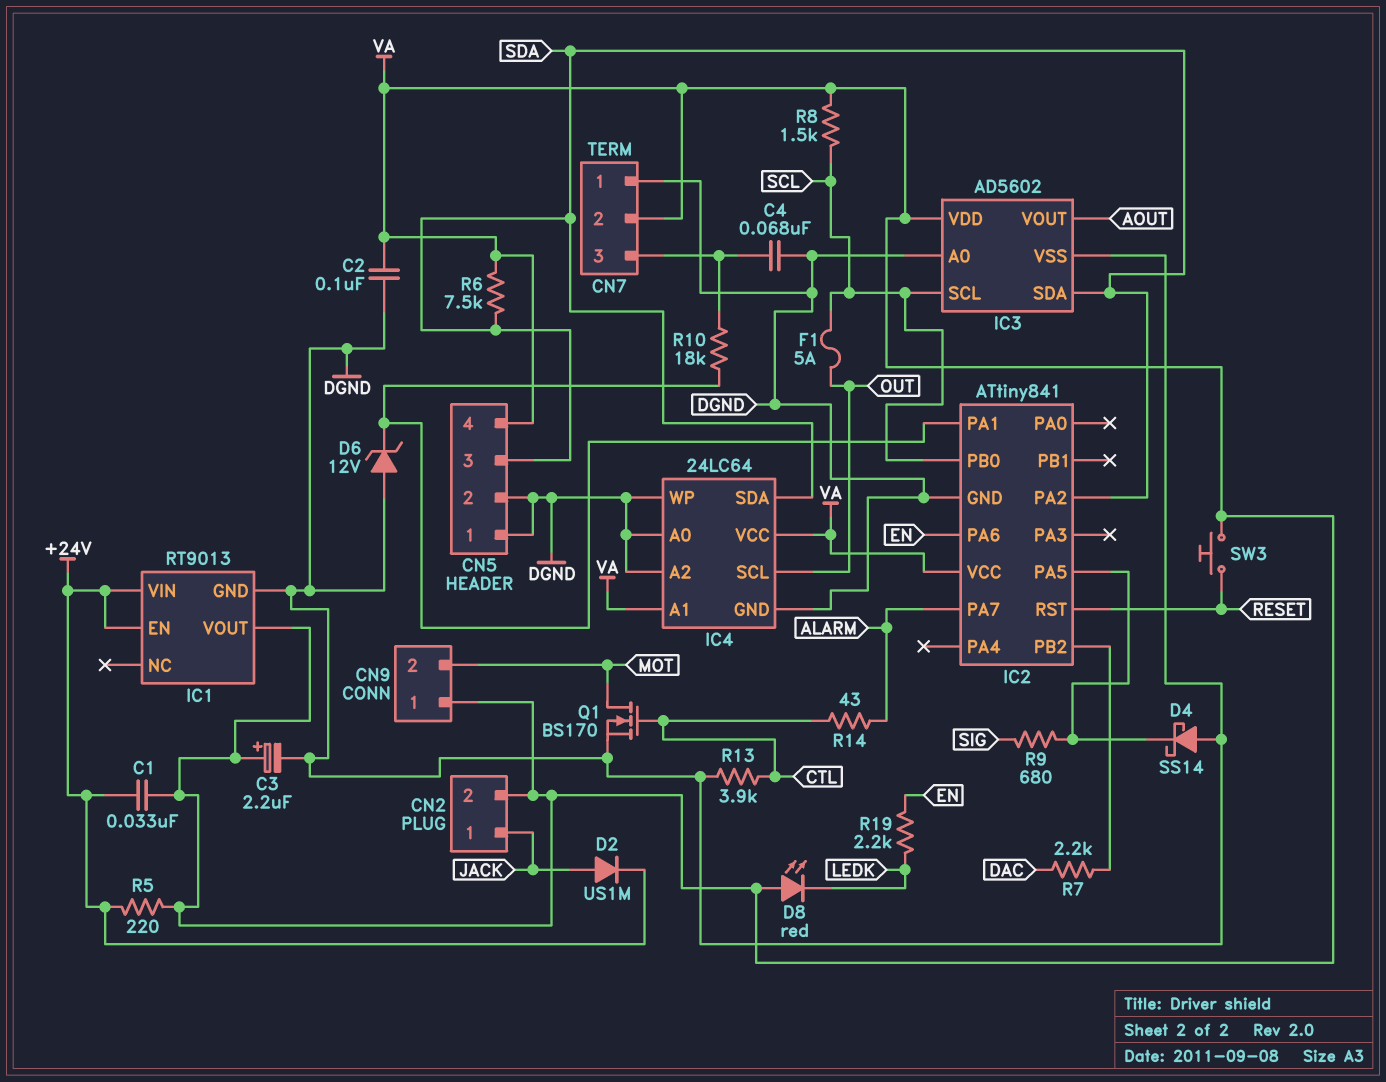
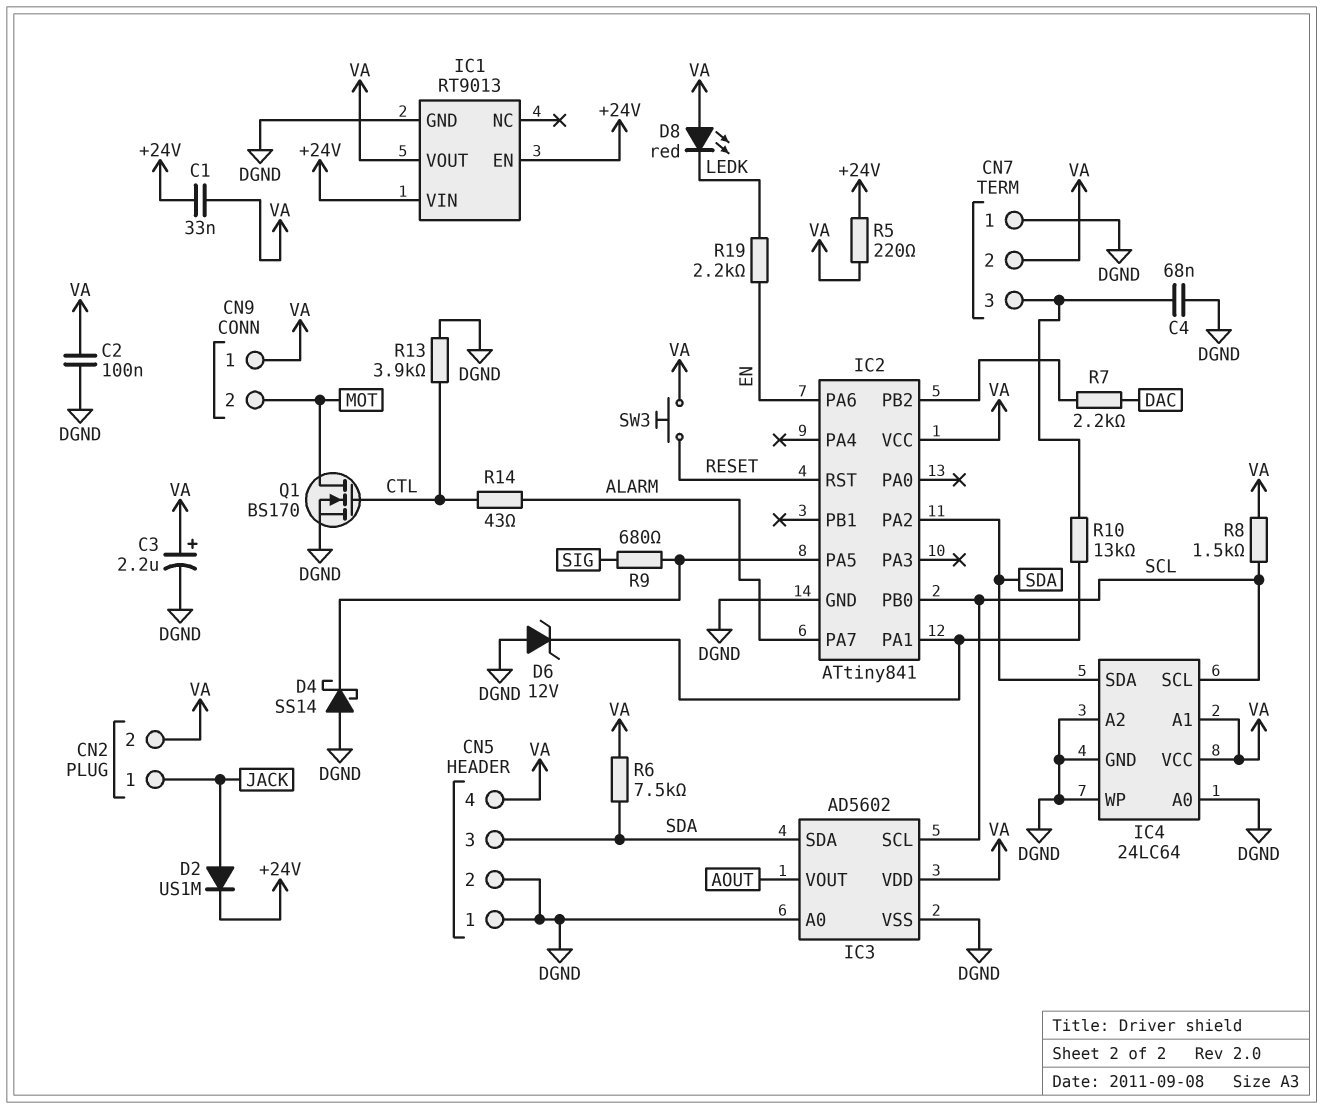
F1: 5A (OUT, SCL) -> none
IC4 pin SCL: OUT -> SCL
R10: 18k (CN7/3, IC2/PA1) -> 13k (CN7/3, IC2/PA1)

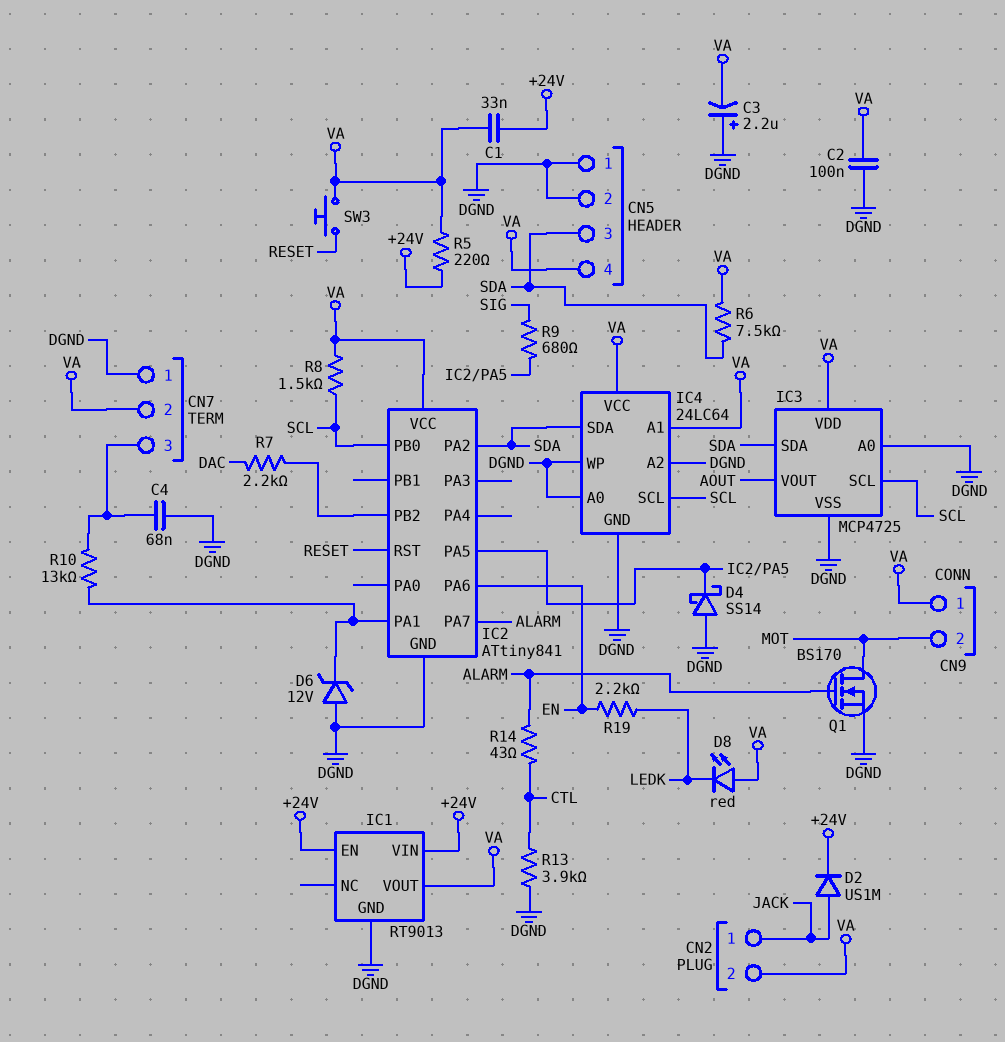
C3: 2.2uF (plus VA, minus DGND) -> 2.2uF (plus DGND, minus VA)
IC3: AD5602 -> MCP4725
Q1: NMOS BS170 (G CTL, D MOT, S DGND) -> NMOS BS170 (G ALARM, D MOT, S DGND)

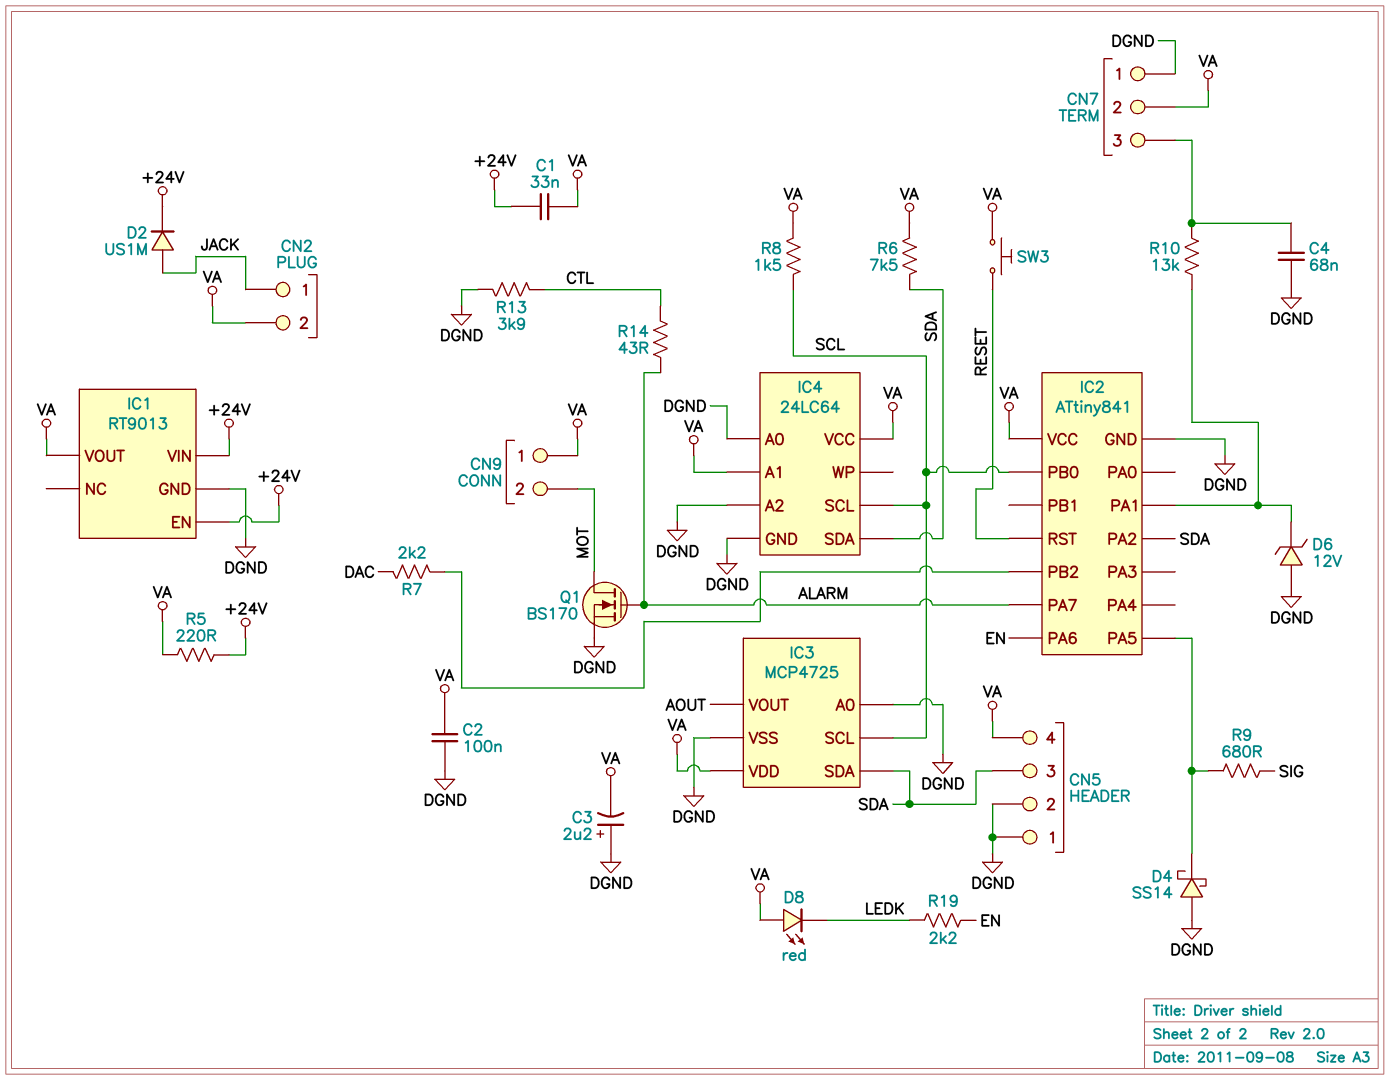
IC4 pin WP: DGND -> none

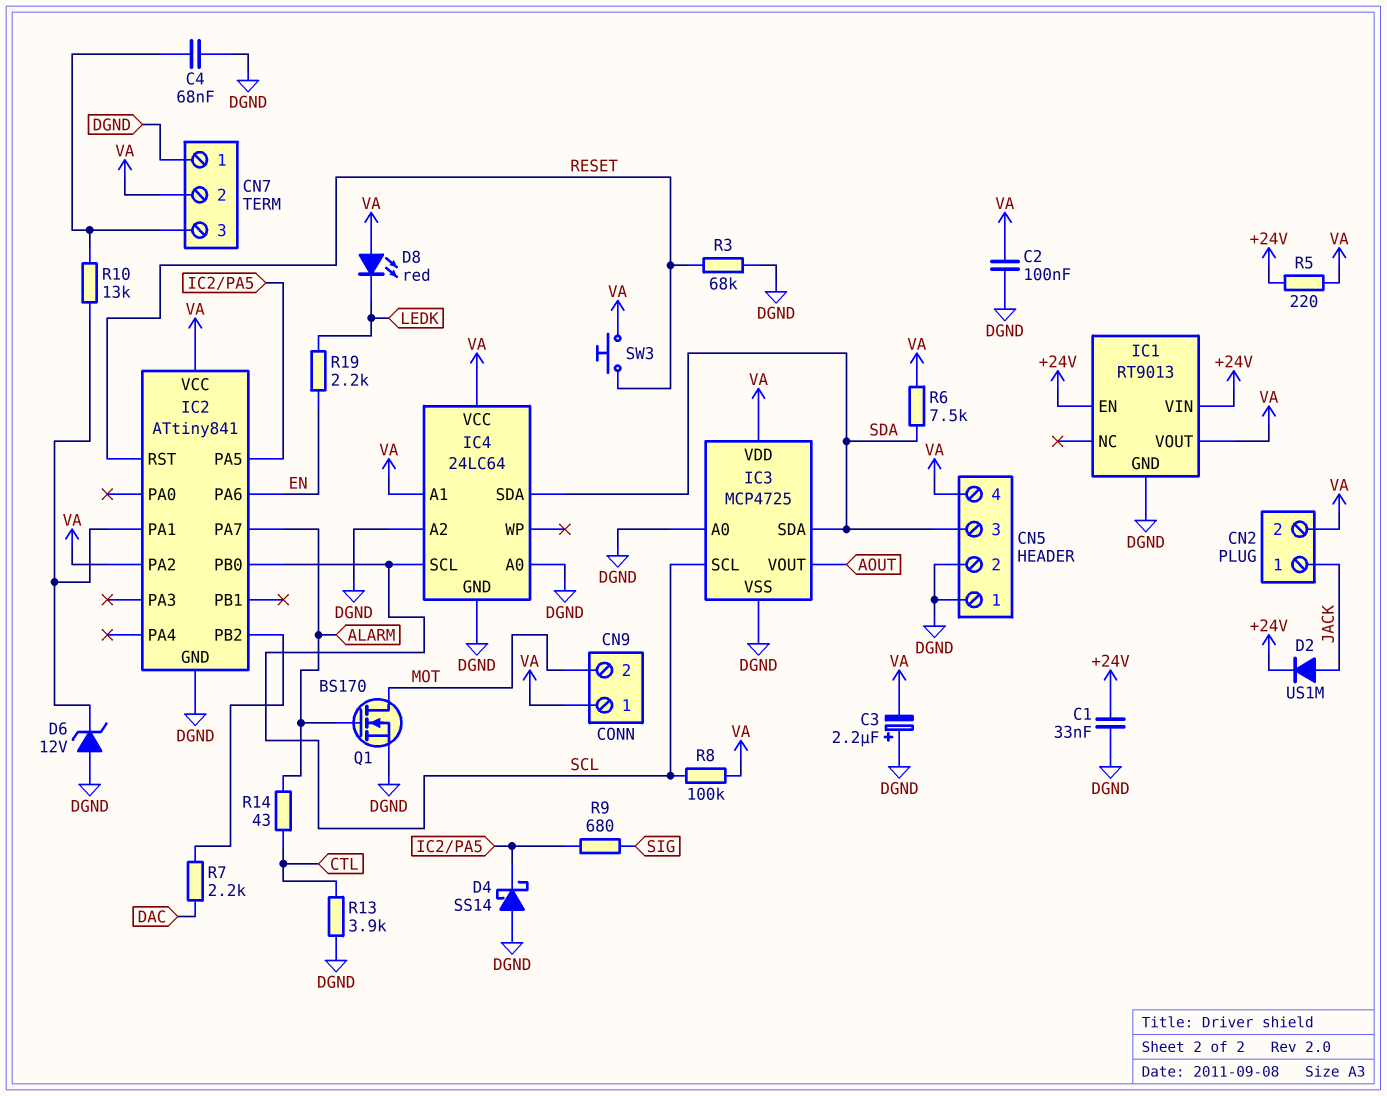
C1: 33nF (+24V, VA) -> 33nF (+24V, DGND)
IC2 pin PA2: SDA -> VA
R3: none -> 68k (DGND, RESET)
R8: 1.5k (SCL, VA) -> 100k (SCL, VA)

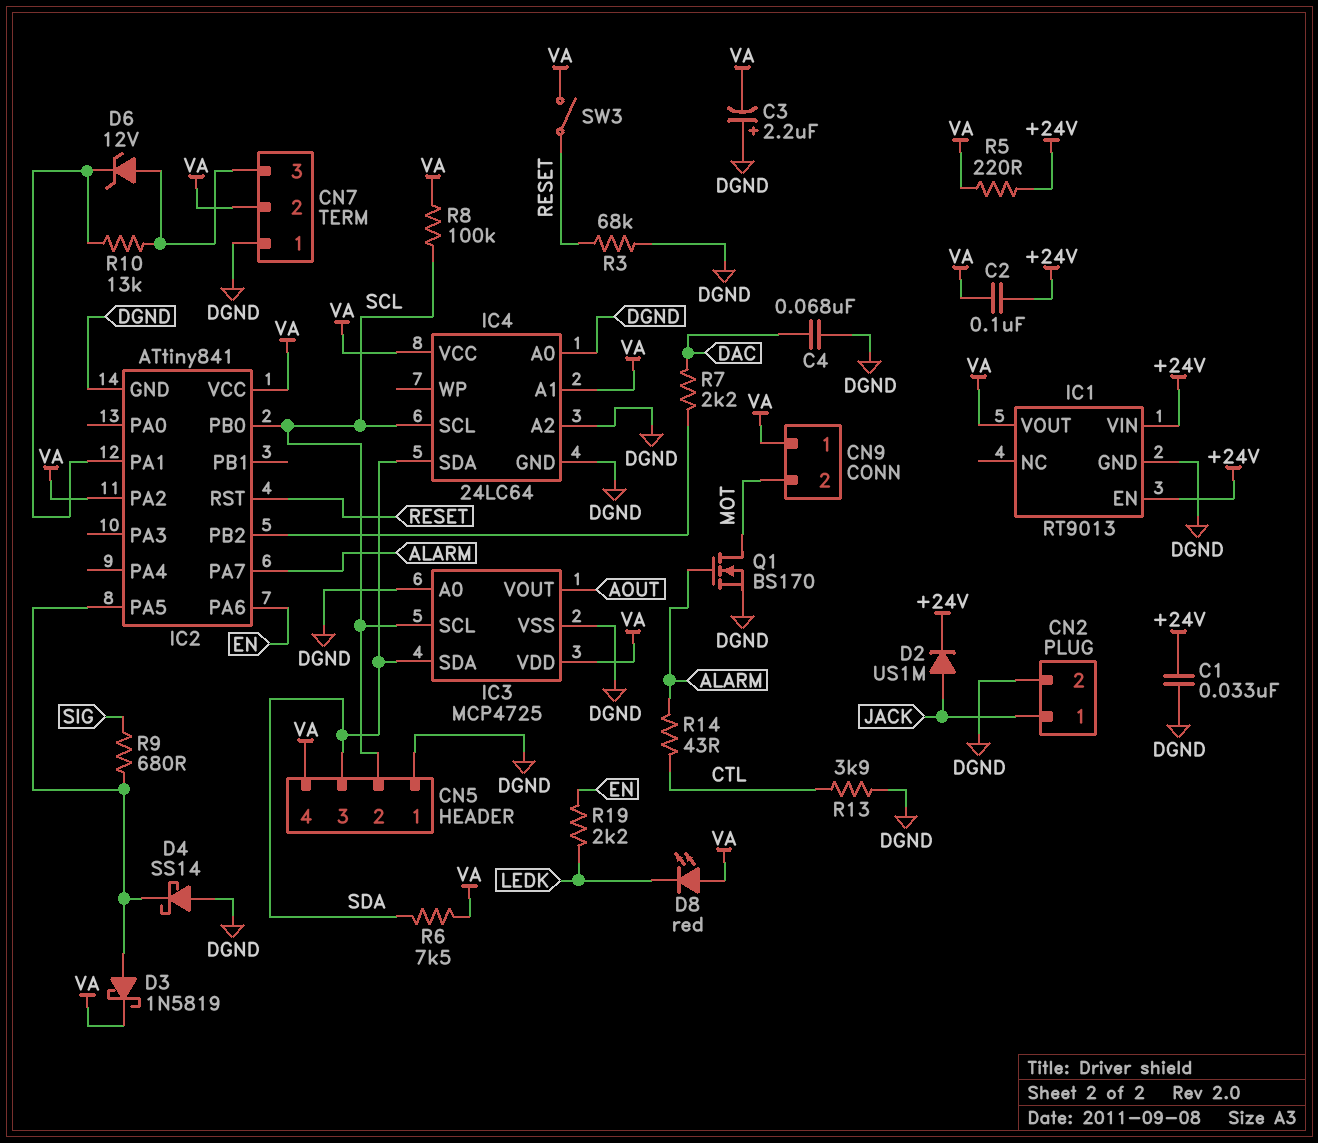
C2: 100nF (DGND, VA) -> 100nF (+24V, VA)
C4: 68nF (CN7/3, DGND) -> 68nF (DAC, DGND)
CN2 pin 2: VA -> DGND
CN5 pin 2: DGND -> SCL
D3: none -> schottky 1N5819 (A IC2/PA5, K VA)
D6: zener 12V (A DGND, K IC2/PA1) -> zener 12V (A CN7/3, K IC2/PA1)
SW3: button (RESET, VA) -> switch (RESET, VA)

